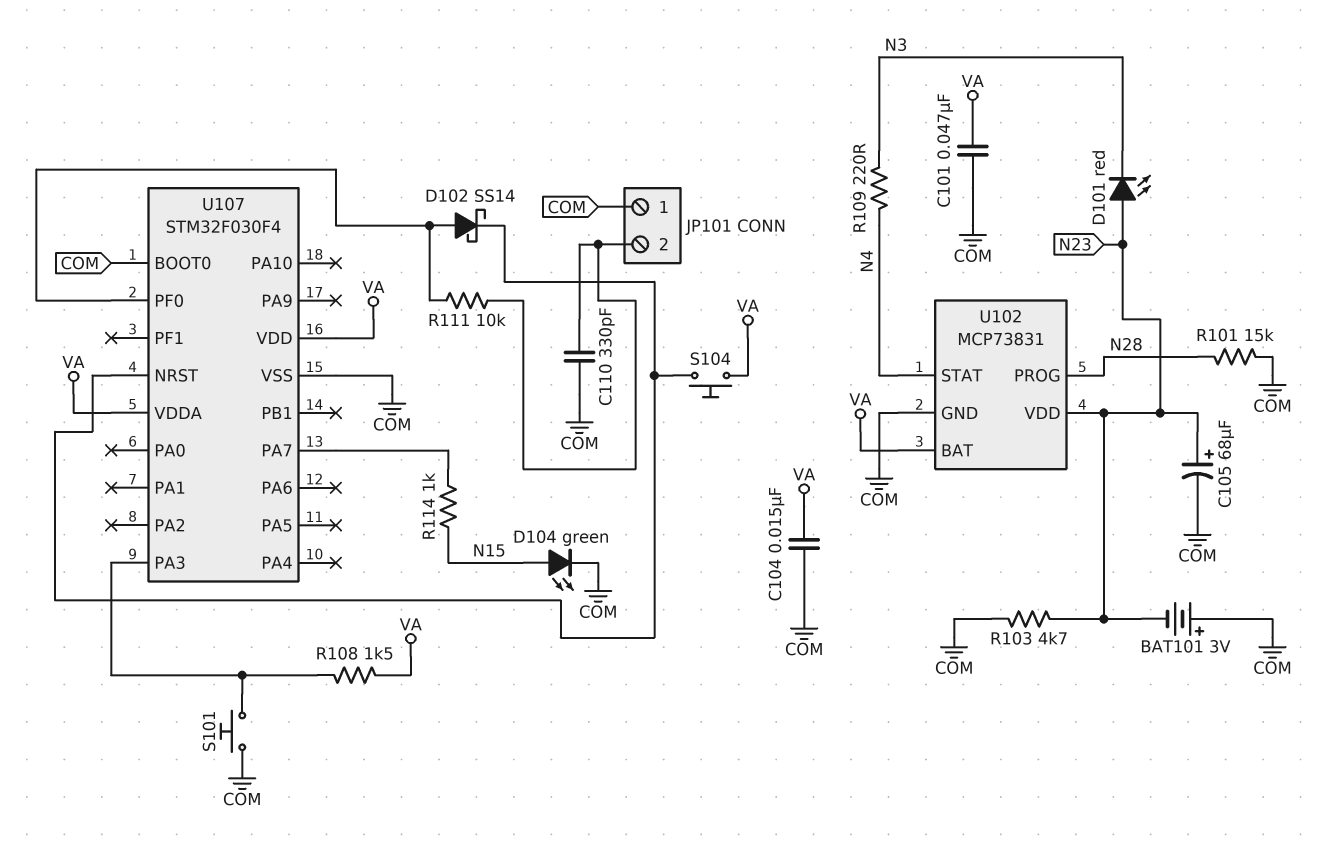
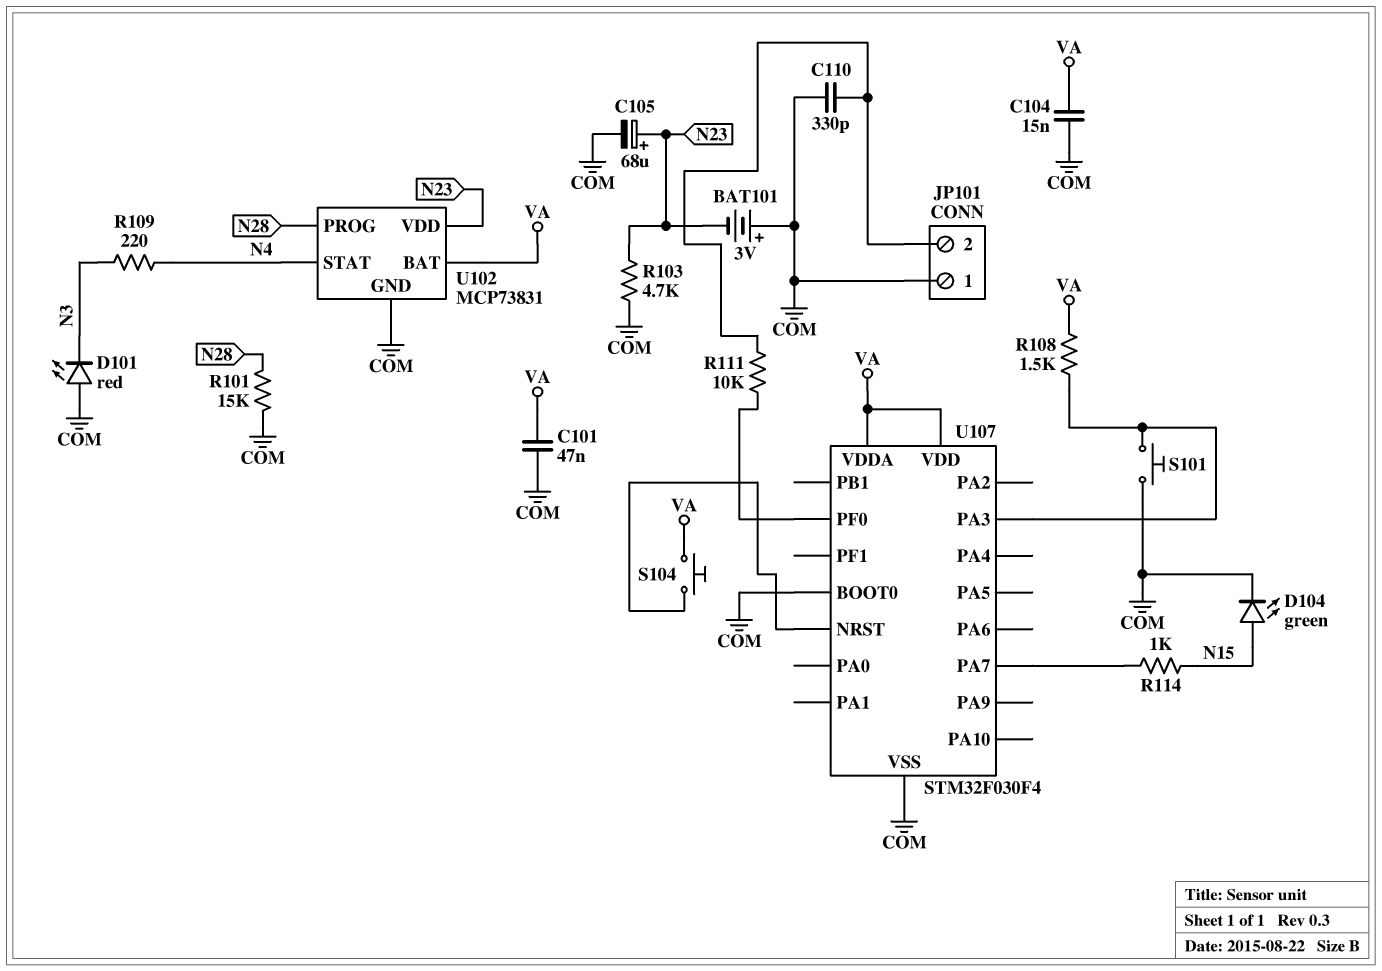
D101: LED red (A N23, K N3) -> LED red (A COM, K N3)
D102: schottky SS14 (A U107/PF0, K U107/NRST) -> none

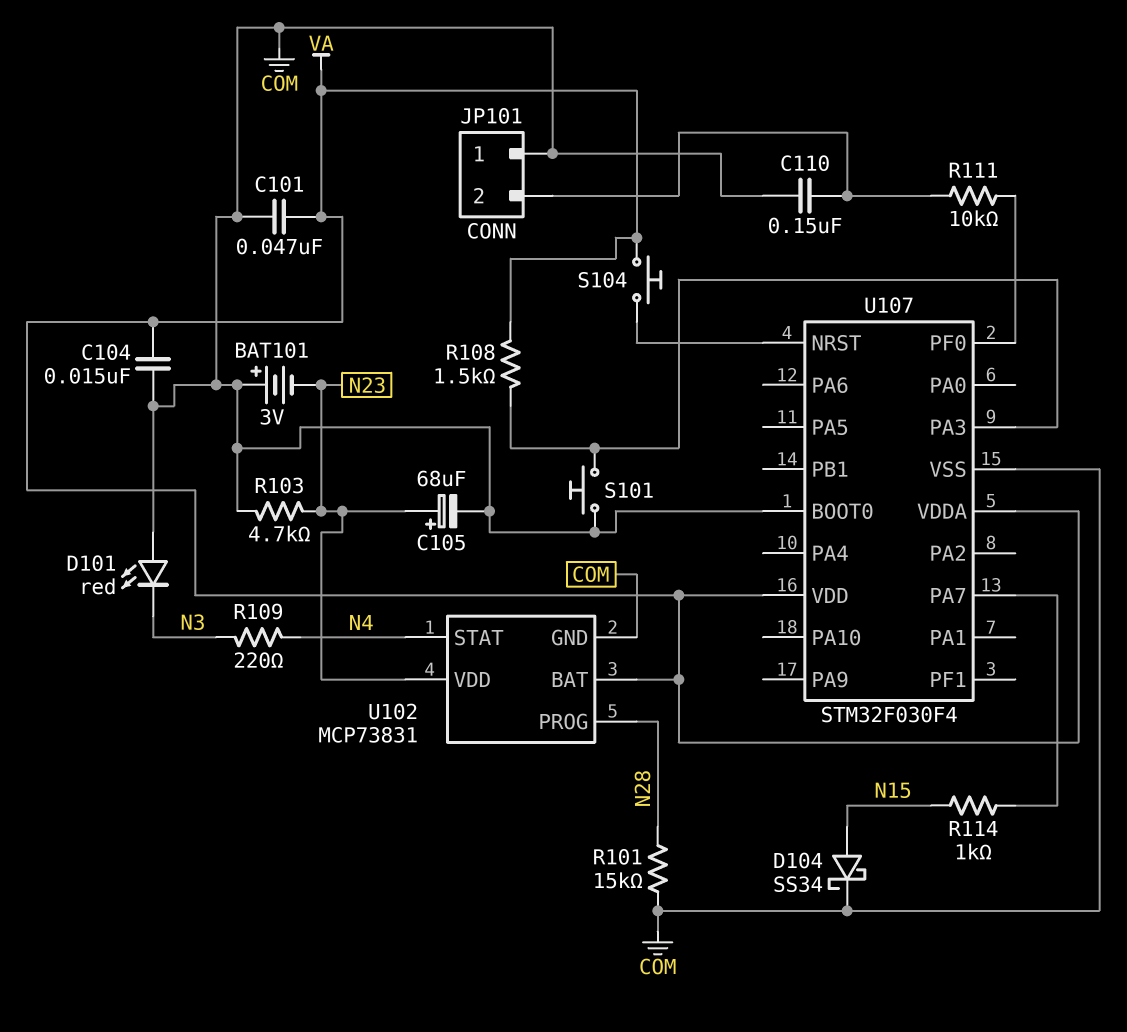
C110: 330pF (COM, JP101/2) -> 150nF (COM, JP101/2)
D104: LED green (A N15, K COM) -> schottky SS34 (A N15, K COM)

